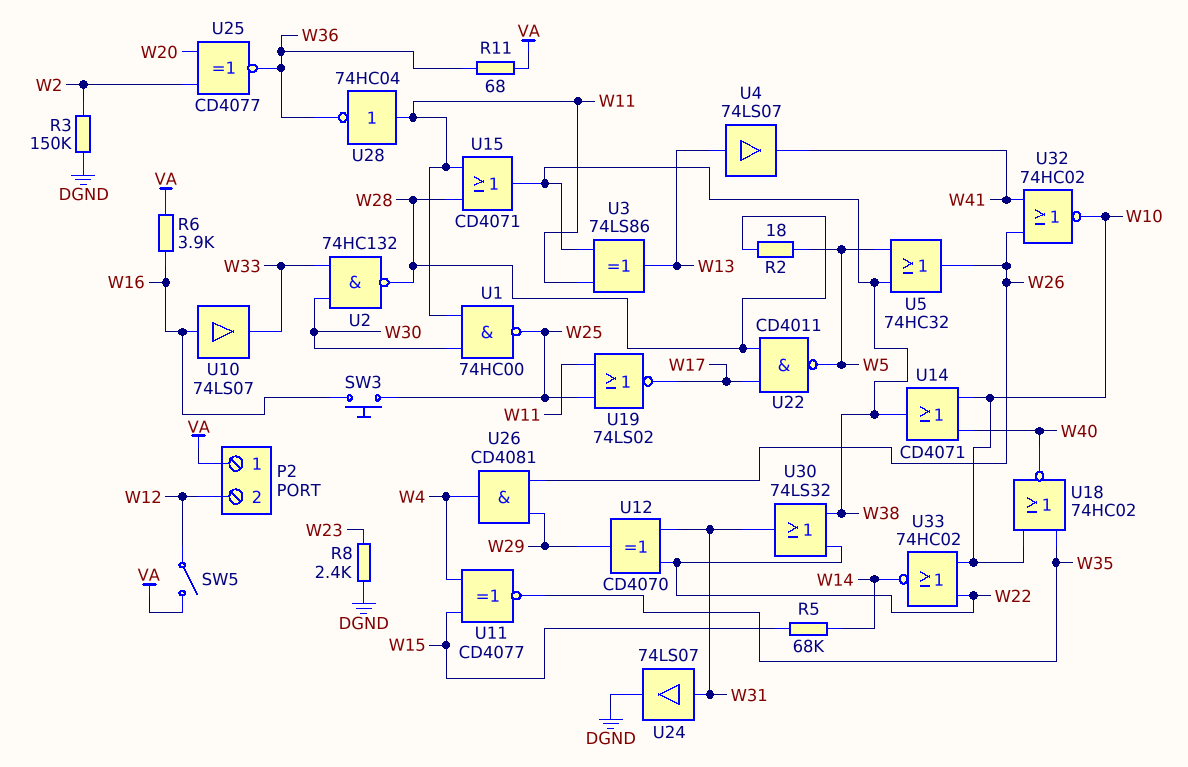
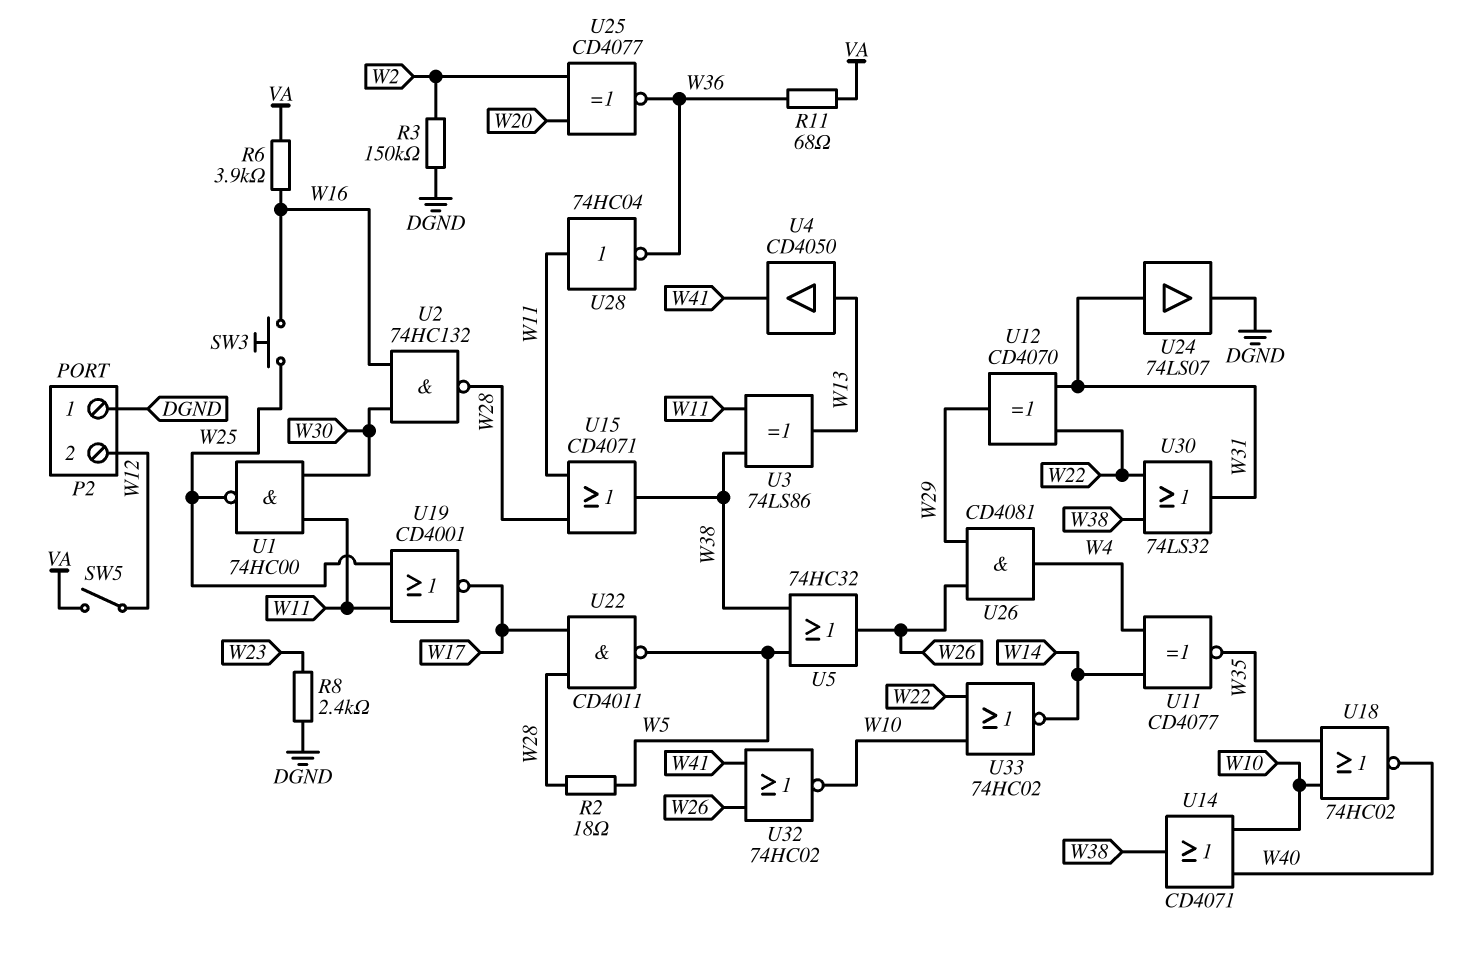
P2 pin 1: VA -> DGND
R5: 68k (W14, W15) -> none
U2: NAND 74HC132 (in W30, in W33, out W28) -> NAND 74HC132 (in W16, in W30, out W28)
U4: buffer 74LS07 (in W13, out W41) -> buffer CD4050 (in W13, out W41)
U10: buffer 74LS07 (in W16, out W33) -> none
U11: XNOR CD4077 (in W4, in W15, out W35) -> XNOR CD4077 (in W4, in W14, out W35)
U19: NOR 74LS02 (in W11, in W25, out W17) -> NOR CD4001 (in W11, in W25, out W17)

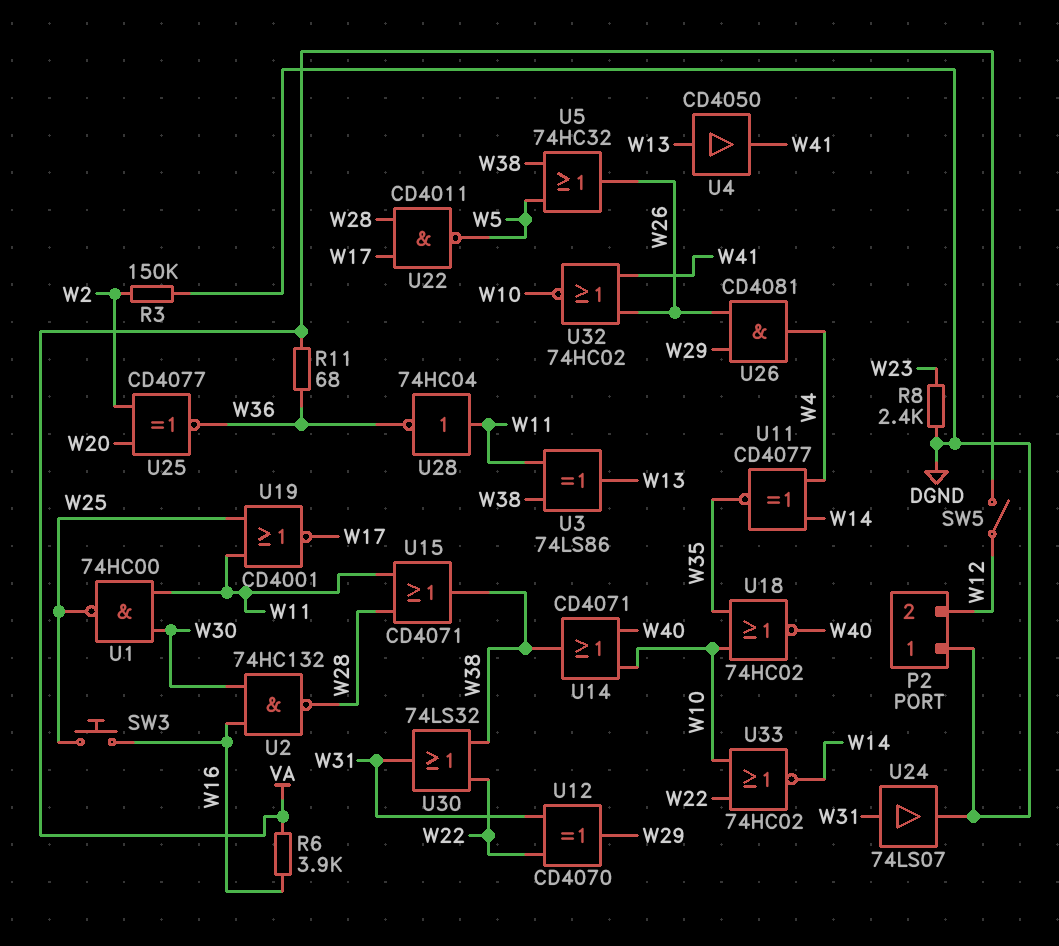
R2: 18 (W5, W28) -> none

